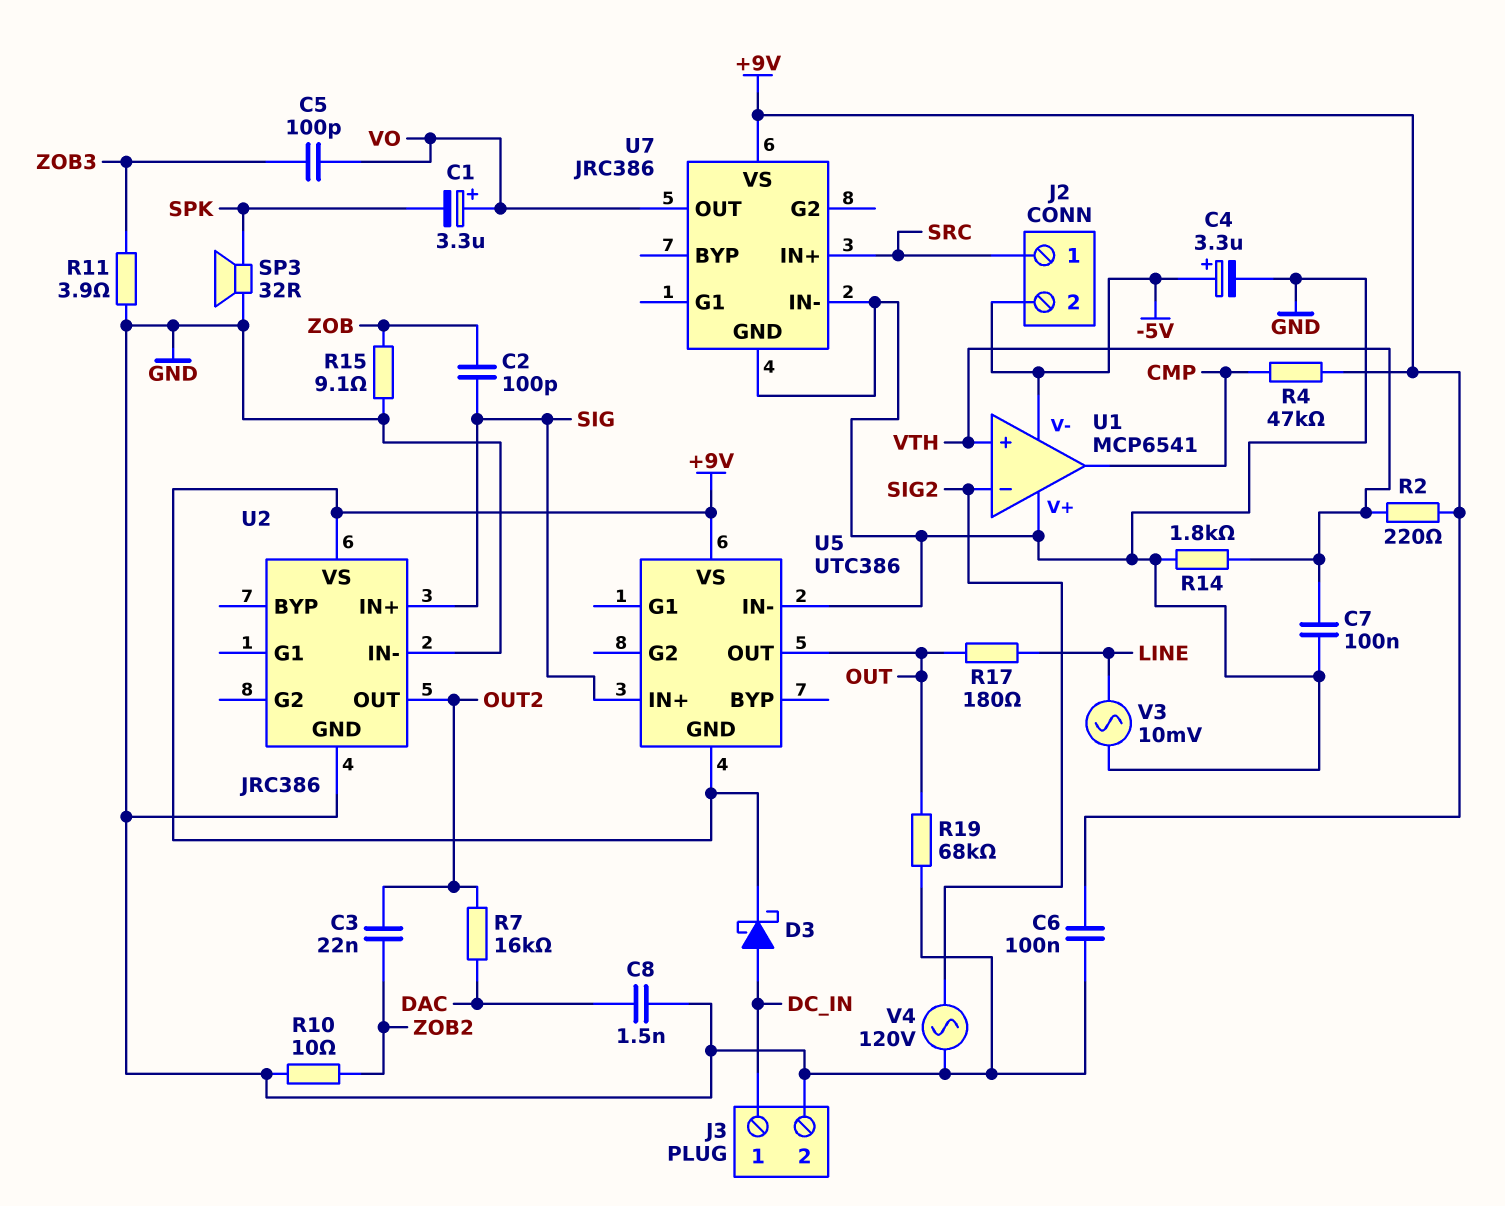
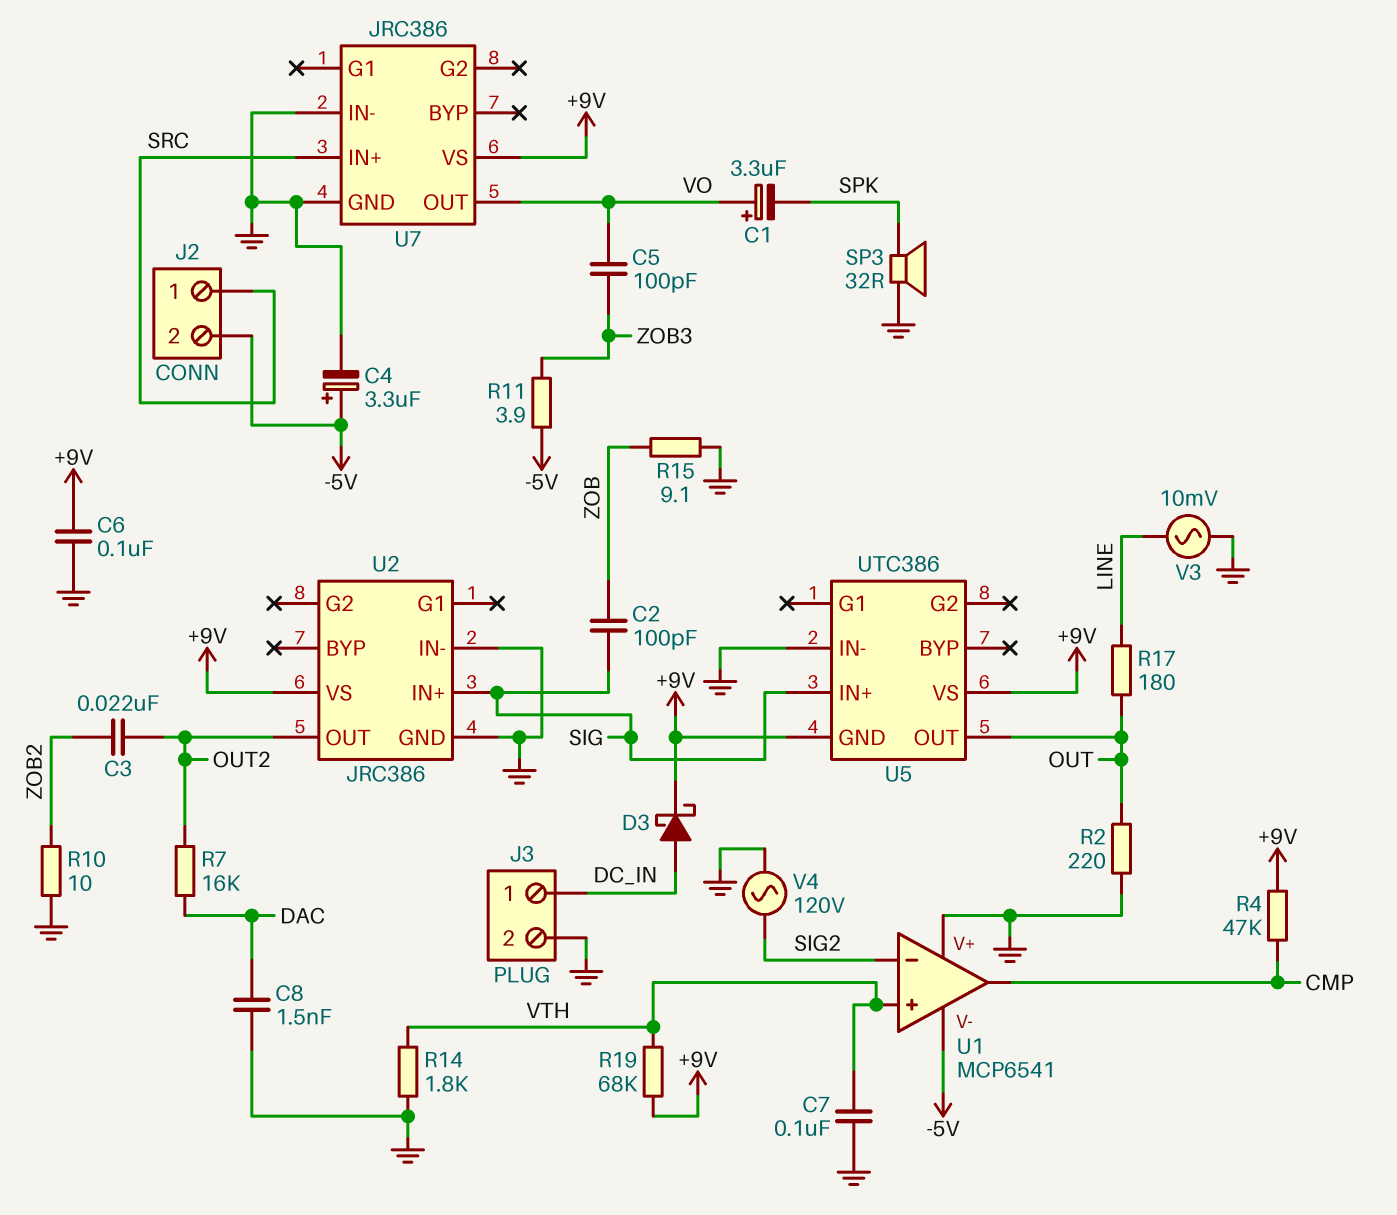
R2: 220 (+9V, VTH) -> 220 (GND, OUT)
R11: 3.9 (GND, ZOB3) -> 3.9 (-5V, ZOB3)
R19: 68k (GND, OUT) -> 68k (+9V, VTH)

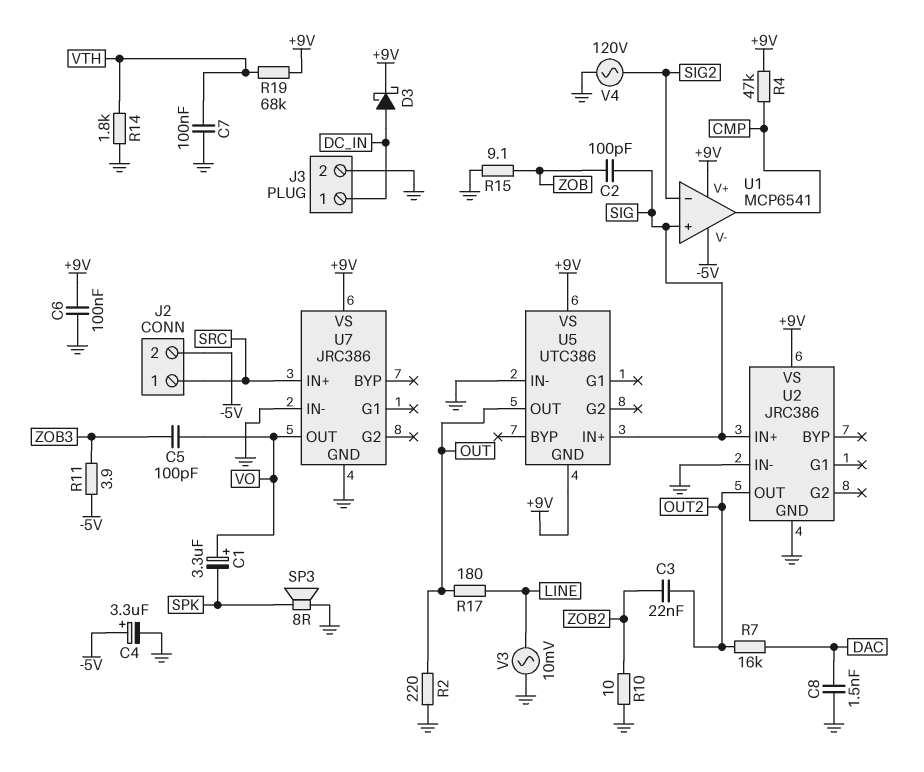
SP3: speaker 32R (GND, SPK) -> speaker 8R (GND, SPK)
U1 pin V+: GND -> +9V
U1 pin in+: VTH -> SIG

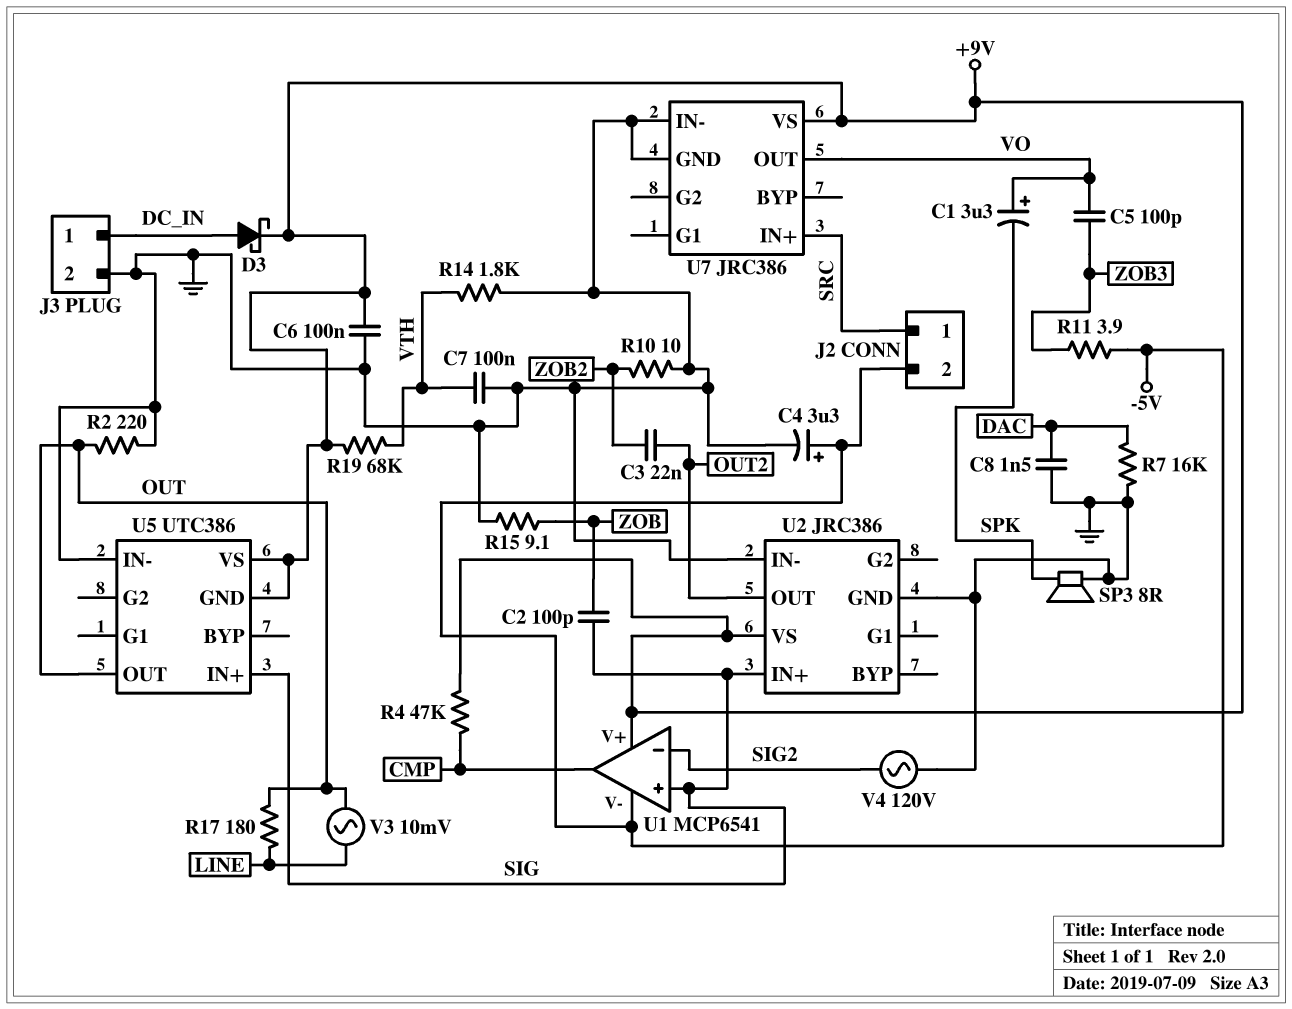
R7: 16k (DAC, OUT2) -> 16k (DAC, GND)
V3: AC 10mV (GND, LINE) -> AC 10mV (LINE, OUT)

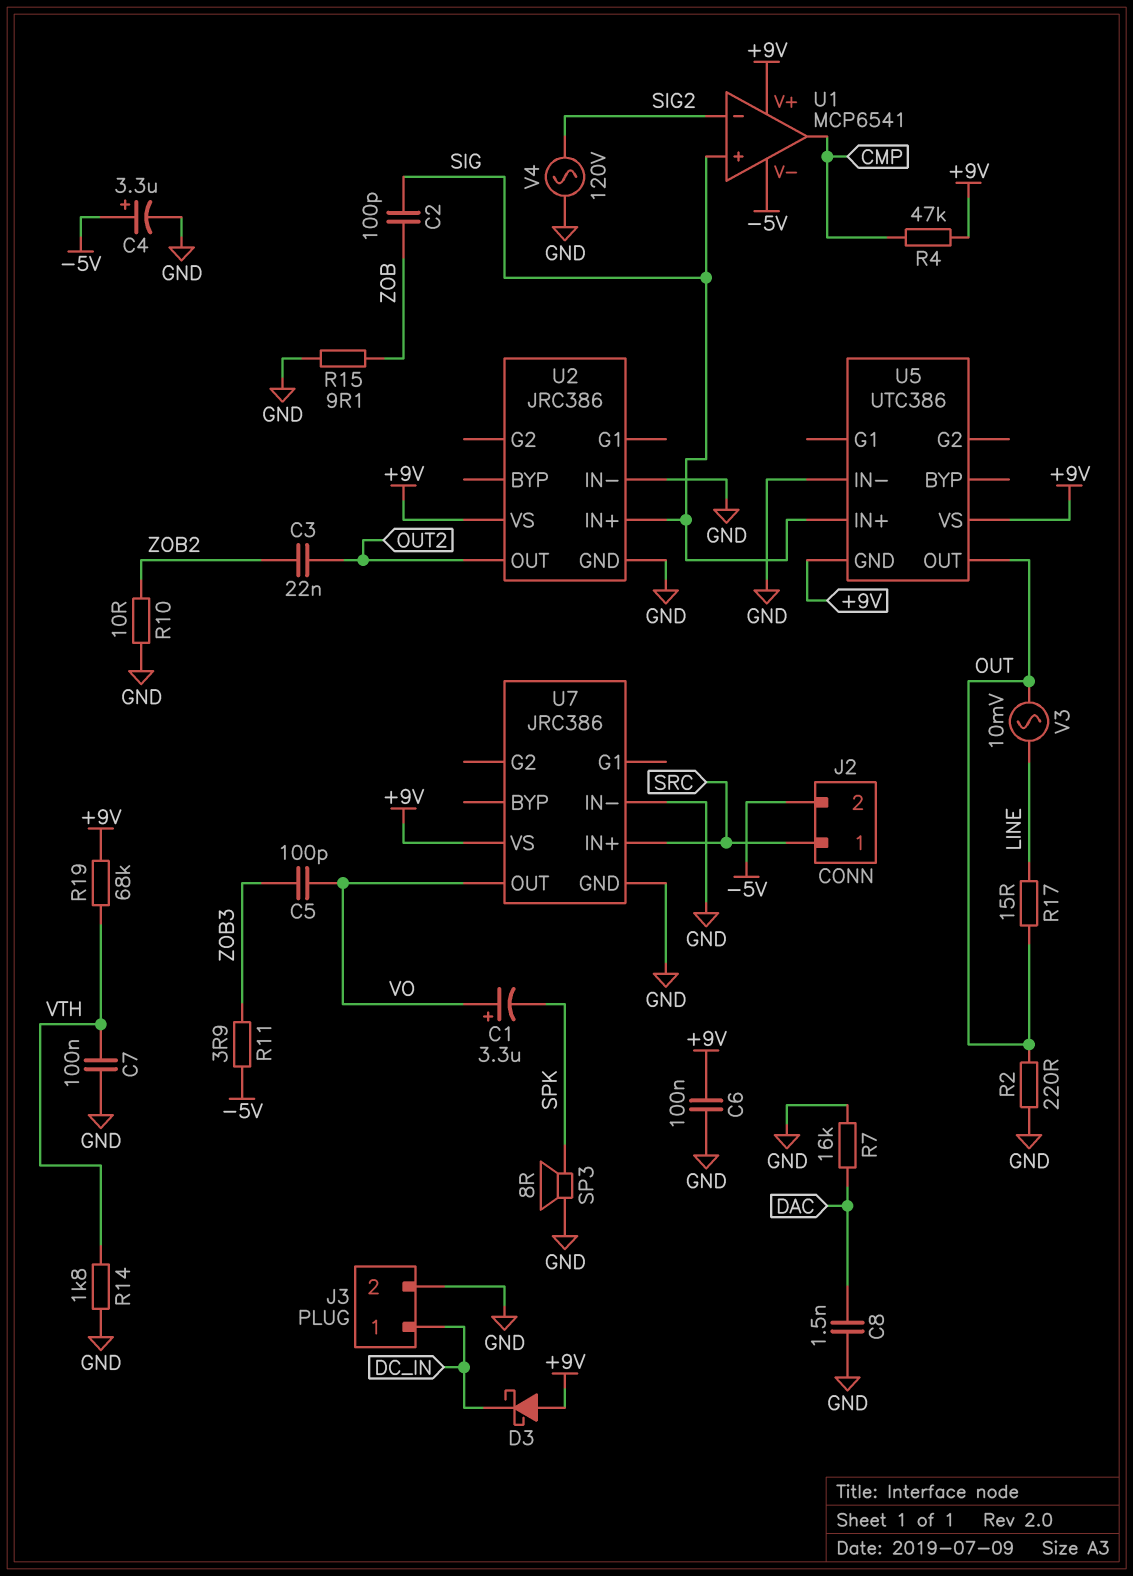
D3: schottky (A DC_IN, K +9V) -> schottky (A +9V, K DC_IN)
R17: 180 (LINE, OUT) -> 15 (LINE, OUT)

